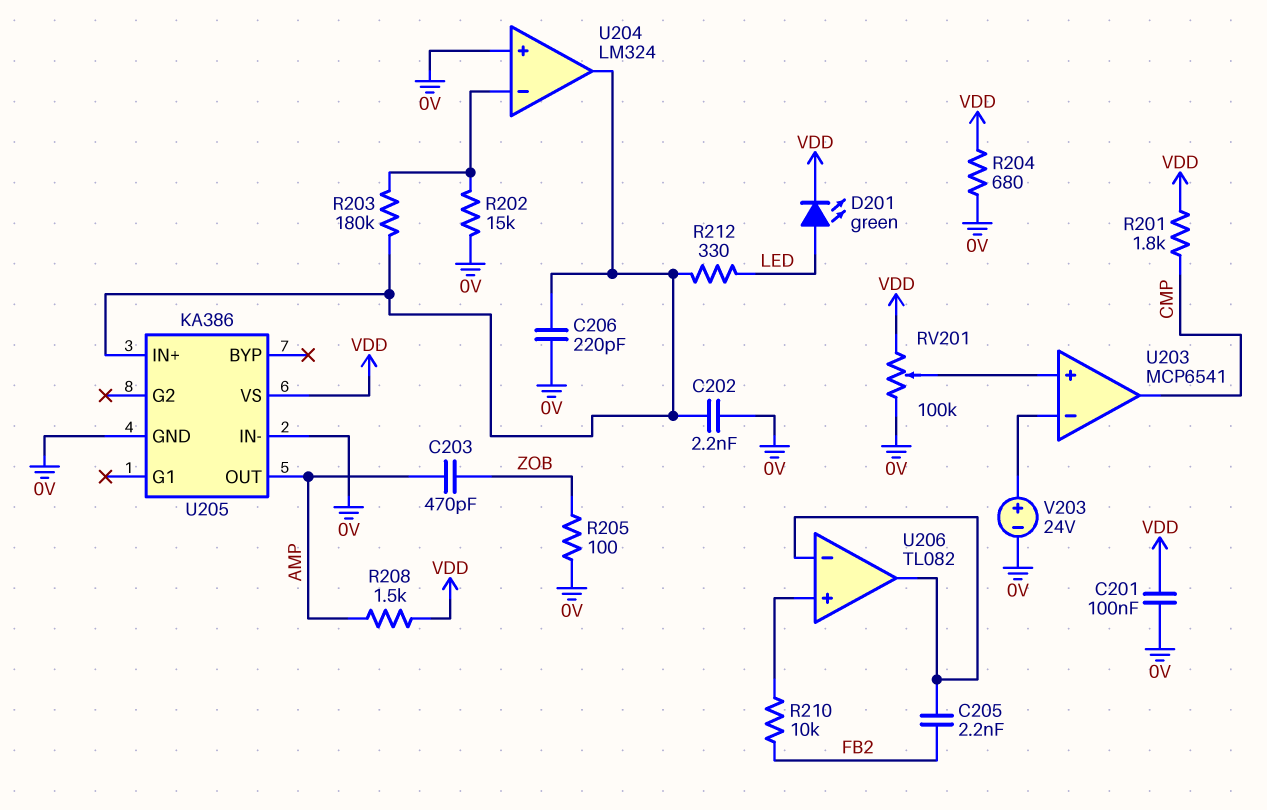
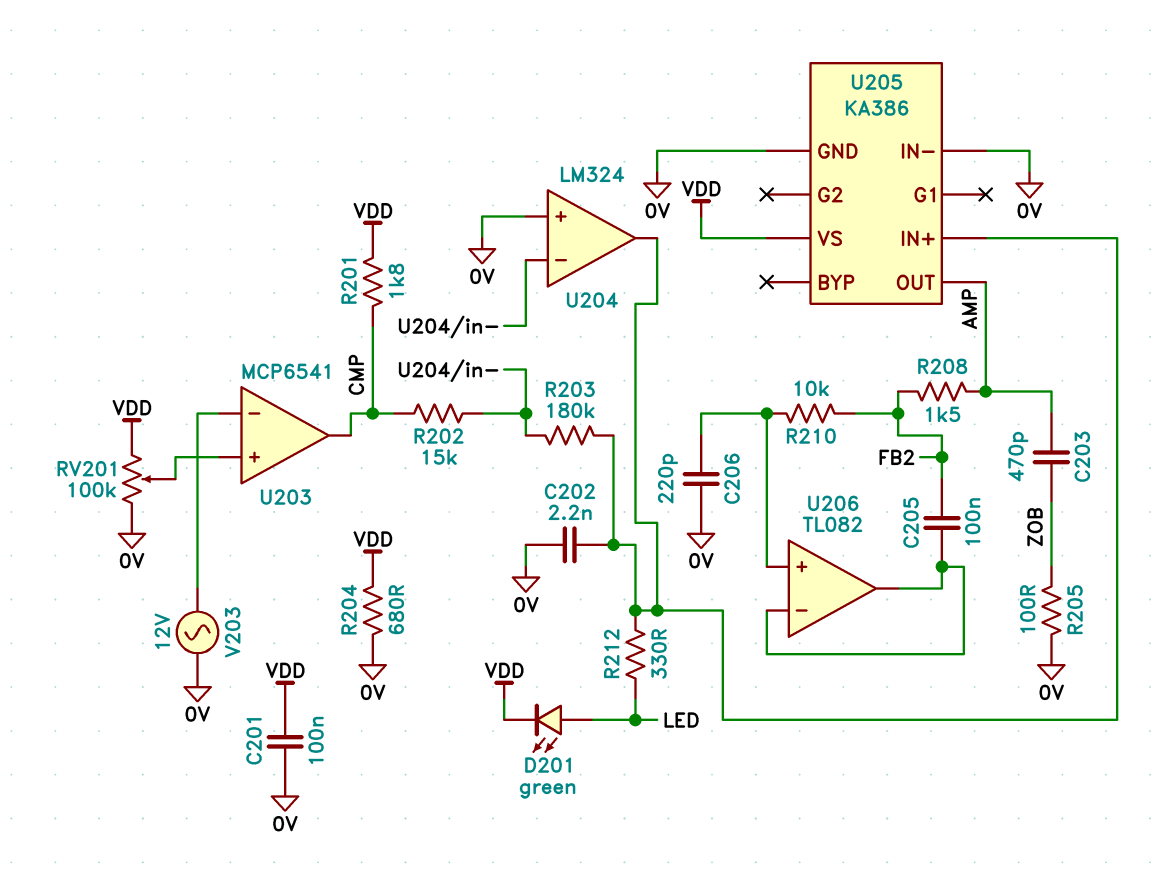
C205: 2.2nF (FB2, U206/in-) -> 100nF (FB2, U206/in-)
C206: 220pF (0V, U204/out) -> 220pF (0V, U206/in+)
R202: 15k (0V, U204/in-) -> 15k (CMP, U204/in-)
R208: 1.5k (AMP, VDD) -> 1.5k (AMP, FB2)
V203: 24V (plus U203/in-, minus 0V) -> AC 12V (0V, U203/in-)

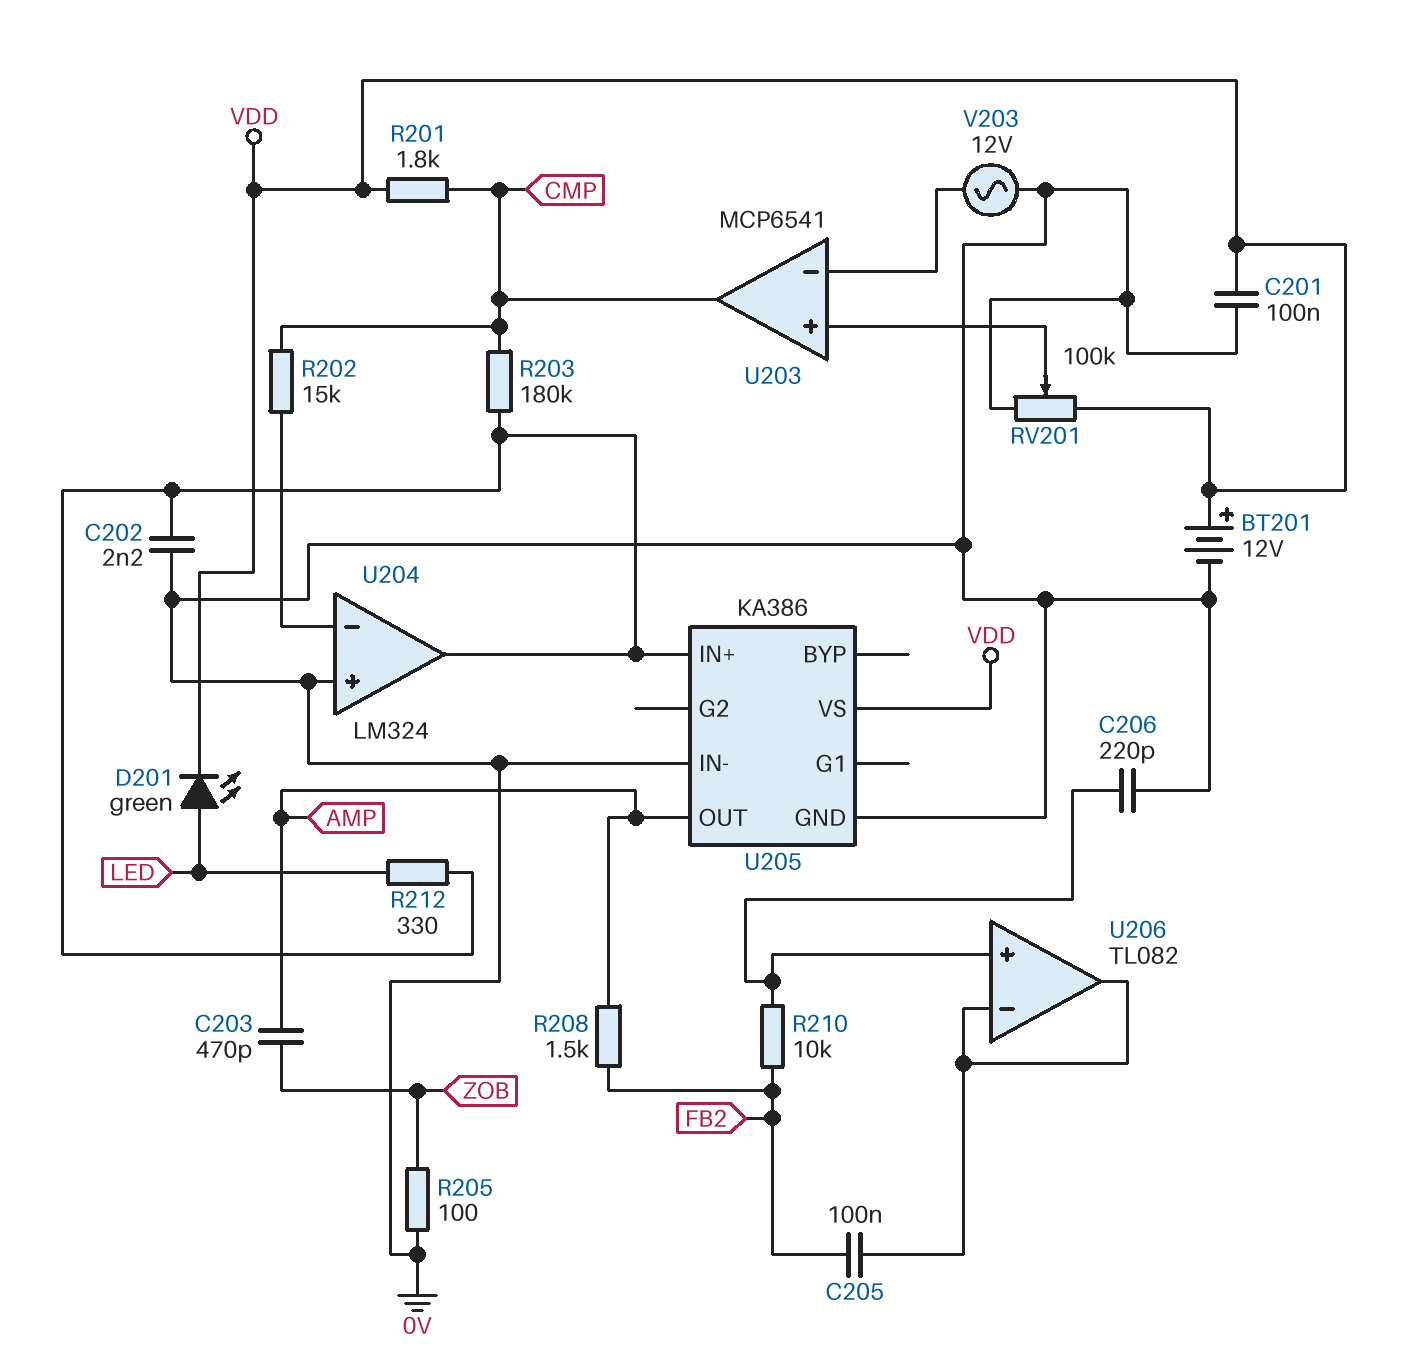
BT201: none -> 12V (plus VDD, minus 0V)
R203: 180k (U204/in-, U204/out) -> 180k (CMP, U204/out)
R204: 680 (0V, VDD) -> none

